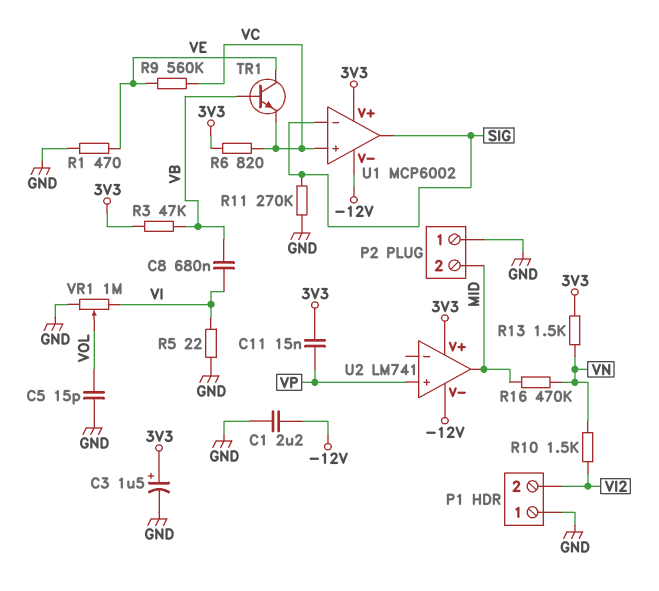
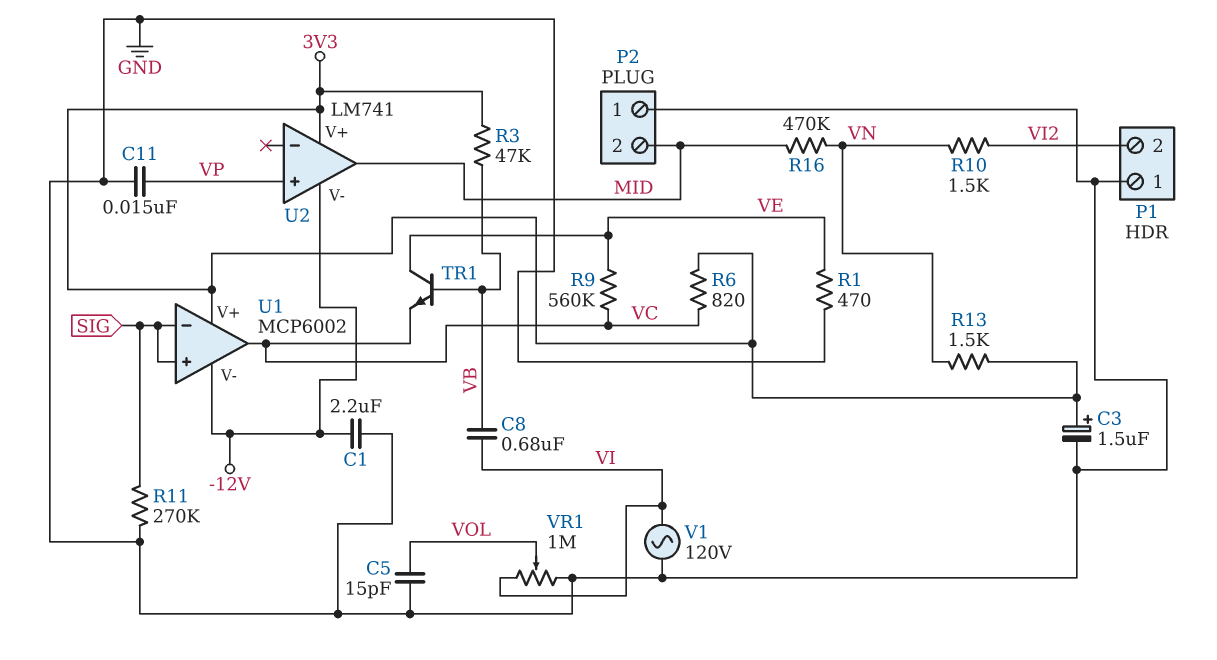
C11: 15nF (3V3, VP) -> 15nF (GND, VP)
R5: 22 (GND, VI) -> none
U1 pin in+: VC -> SIG
U1 pin out: SIG -> VC
V1: none -> AC 120V (GND, VI)

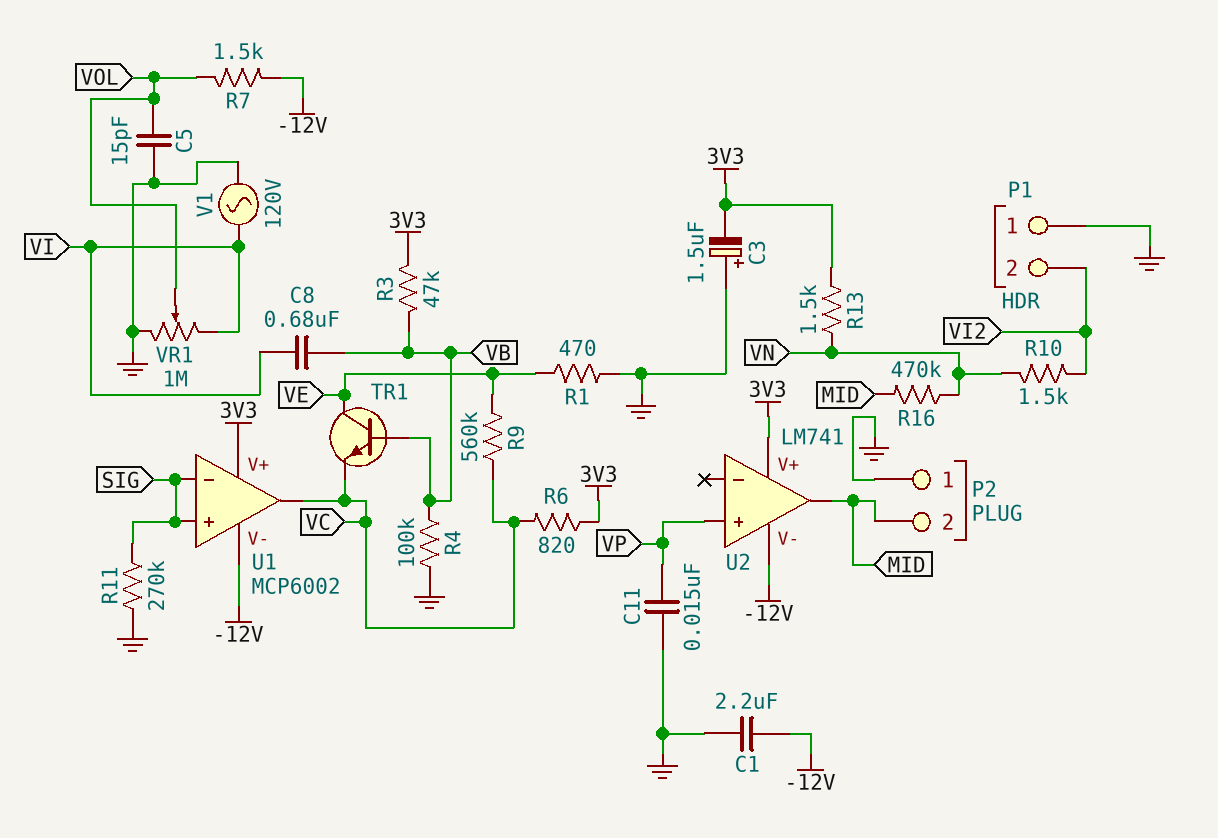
C3: 1.5uF (plus 3V3, minus GND) -> 1.5uF (plus GND, minus 3V3)
R4: none -> 100k (GND, VB)
R7: none -> 1.5k (-12V, VOL)

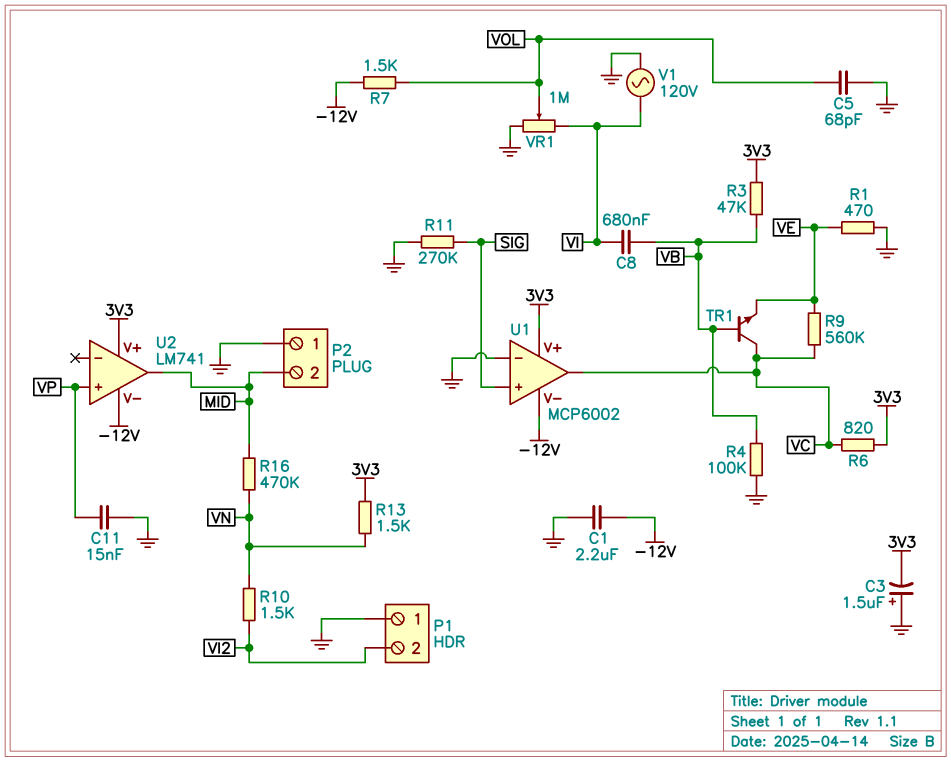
C5: 15pF (GND, VOL) -> 68pF (GND, VOL)
TR1: NPN (B VB, C VE, E VC) -> NPN (B VB, C VC, E VE)
U1 pin in-: SIG -> GND

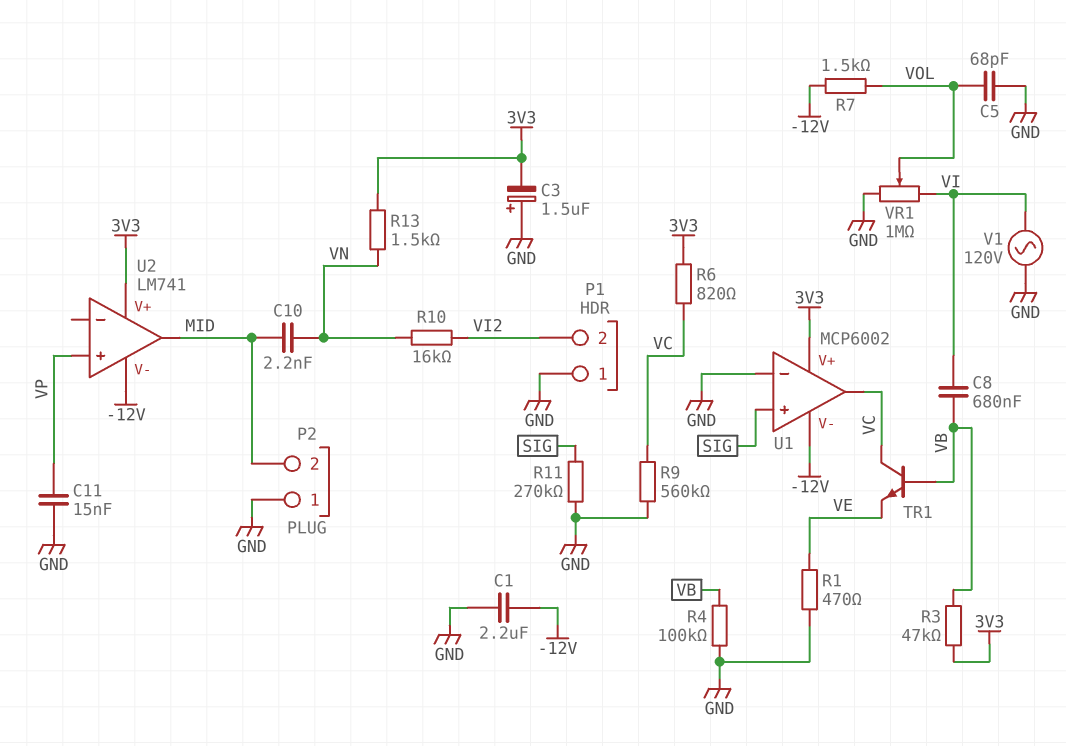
C10: none -> 2.2nF (MID, VN)
R9: 560k (VC, VE) -> 560k (GND, VC)
R10: 1.5k (VI2, VN) -> 16k (VI2, VN)
R16: 470k (MID, VN) -> none

